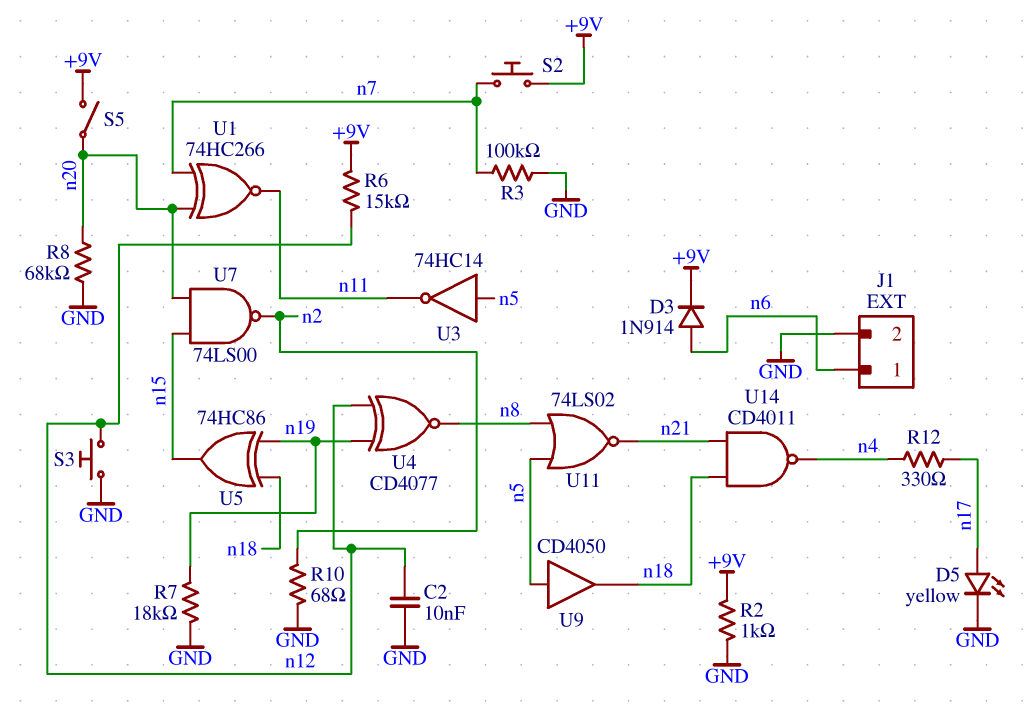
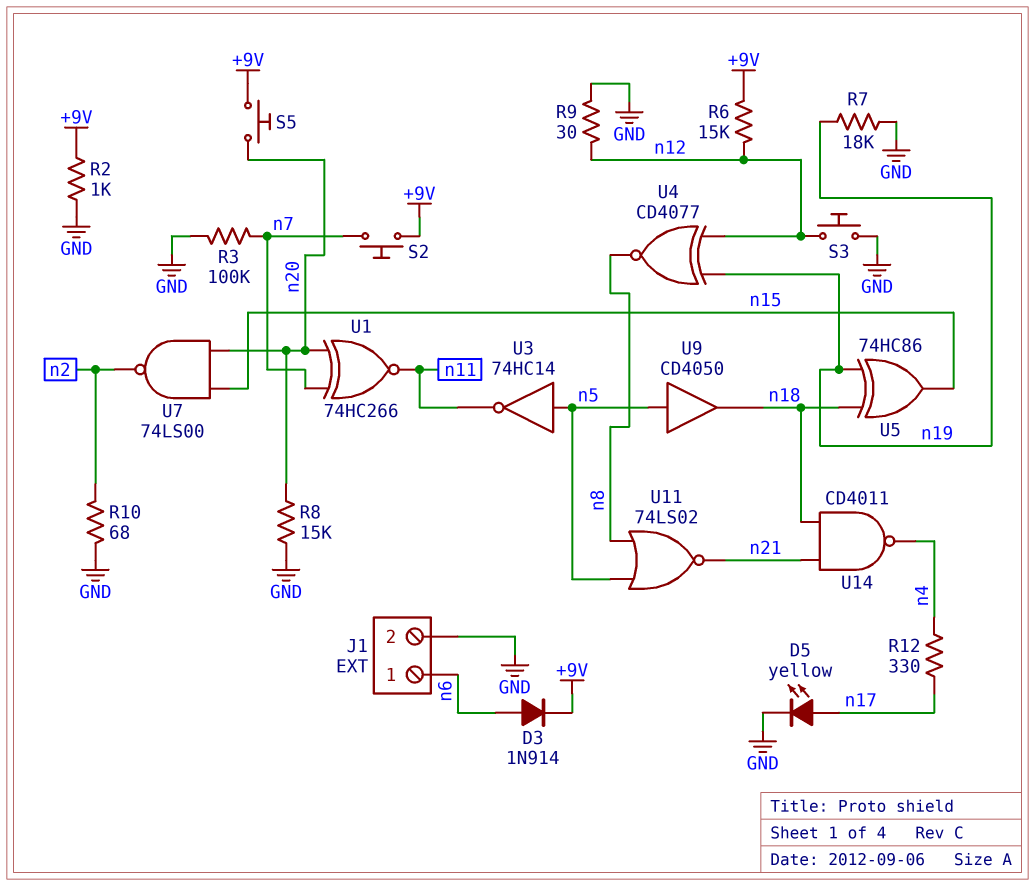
C2: 10nF (GND, n12) -> none
R8: 68k (GND, n20) -> 15k (GND, n20)
R9: none -> 30 (GND, n12)
S5: switch (+9V, n20) -> button (+9V, n20)

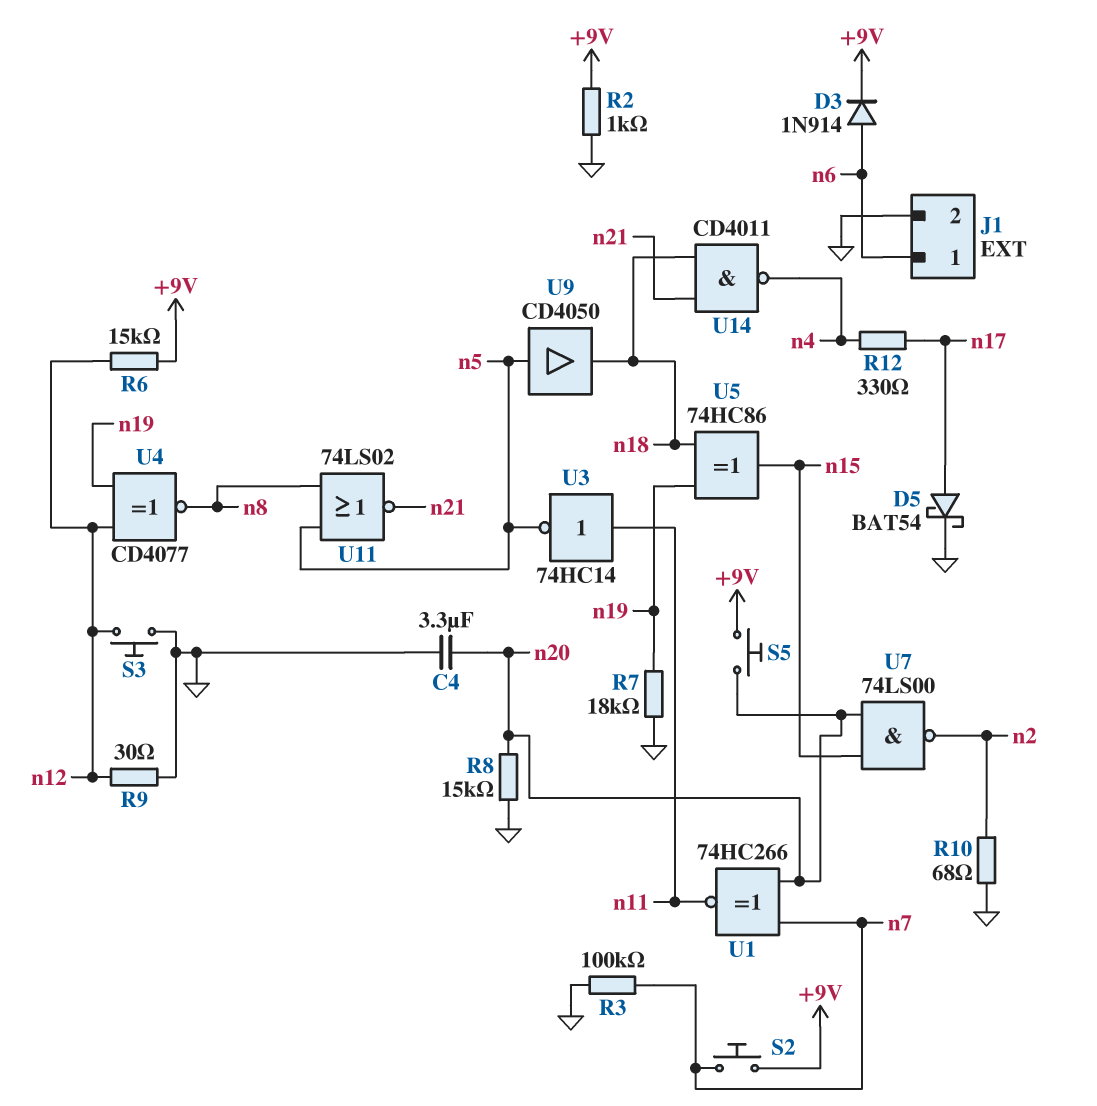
C4: none -> 3.3uF (GND, n20)
D5: LED yellow (A n17, K GND) -> schottky BAT54 (A n17, K GND)
U3: NOT 74HC14 (in n5, out n11) -> NOT 74HC14 (in n11, out n5)

